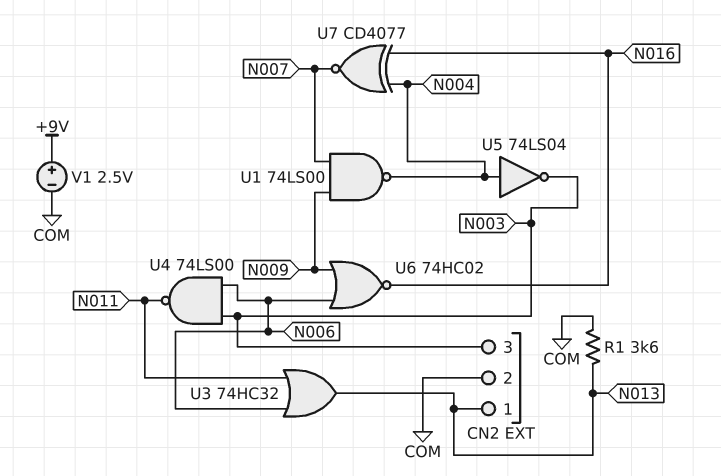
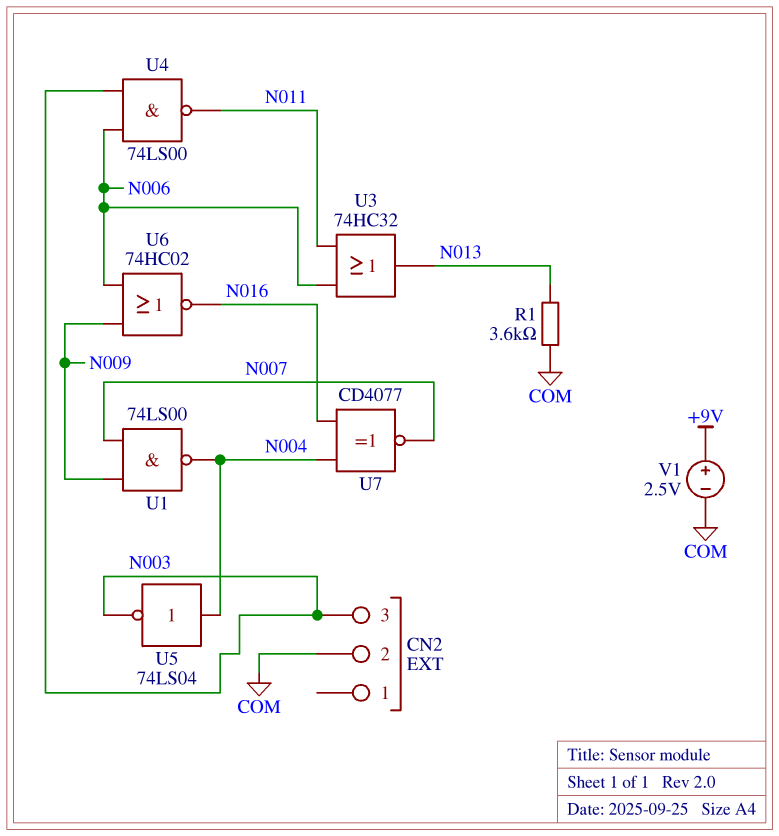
CN2 pin 1: N013 -> none

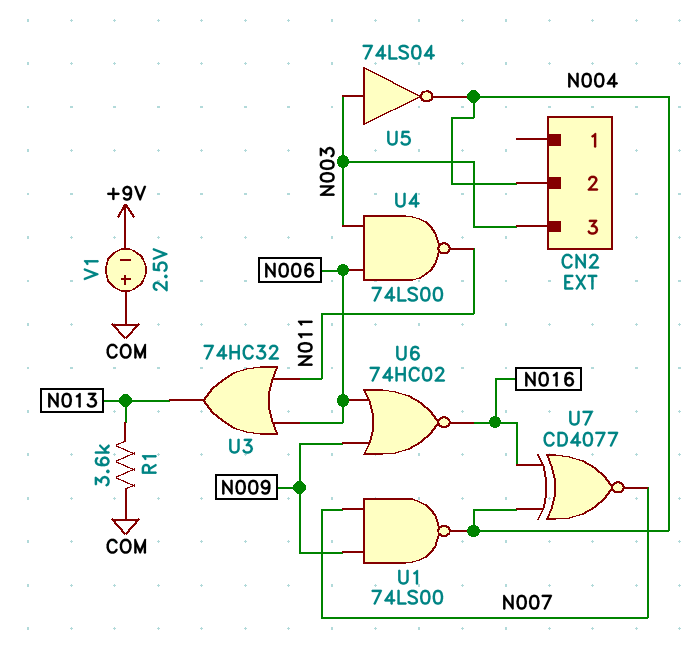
CN2 pin 2: COM -> N004
U5: NOT 74LS04 (in N004, out N003) -> NOT 74LS04 (in N003, out N004)
V1: 2.5V (plus +9V, minus COM) -> 2.5V (plus COM, minus +9V)

